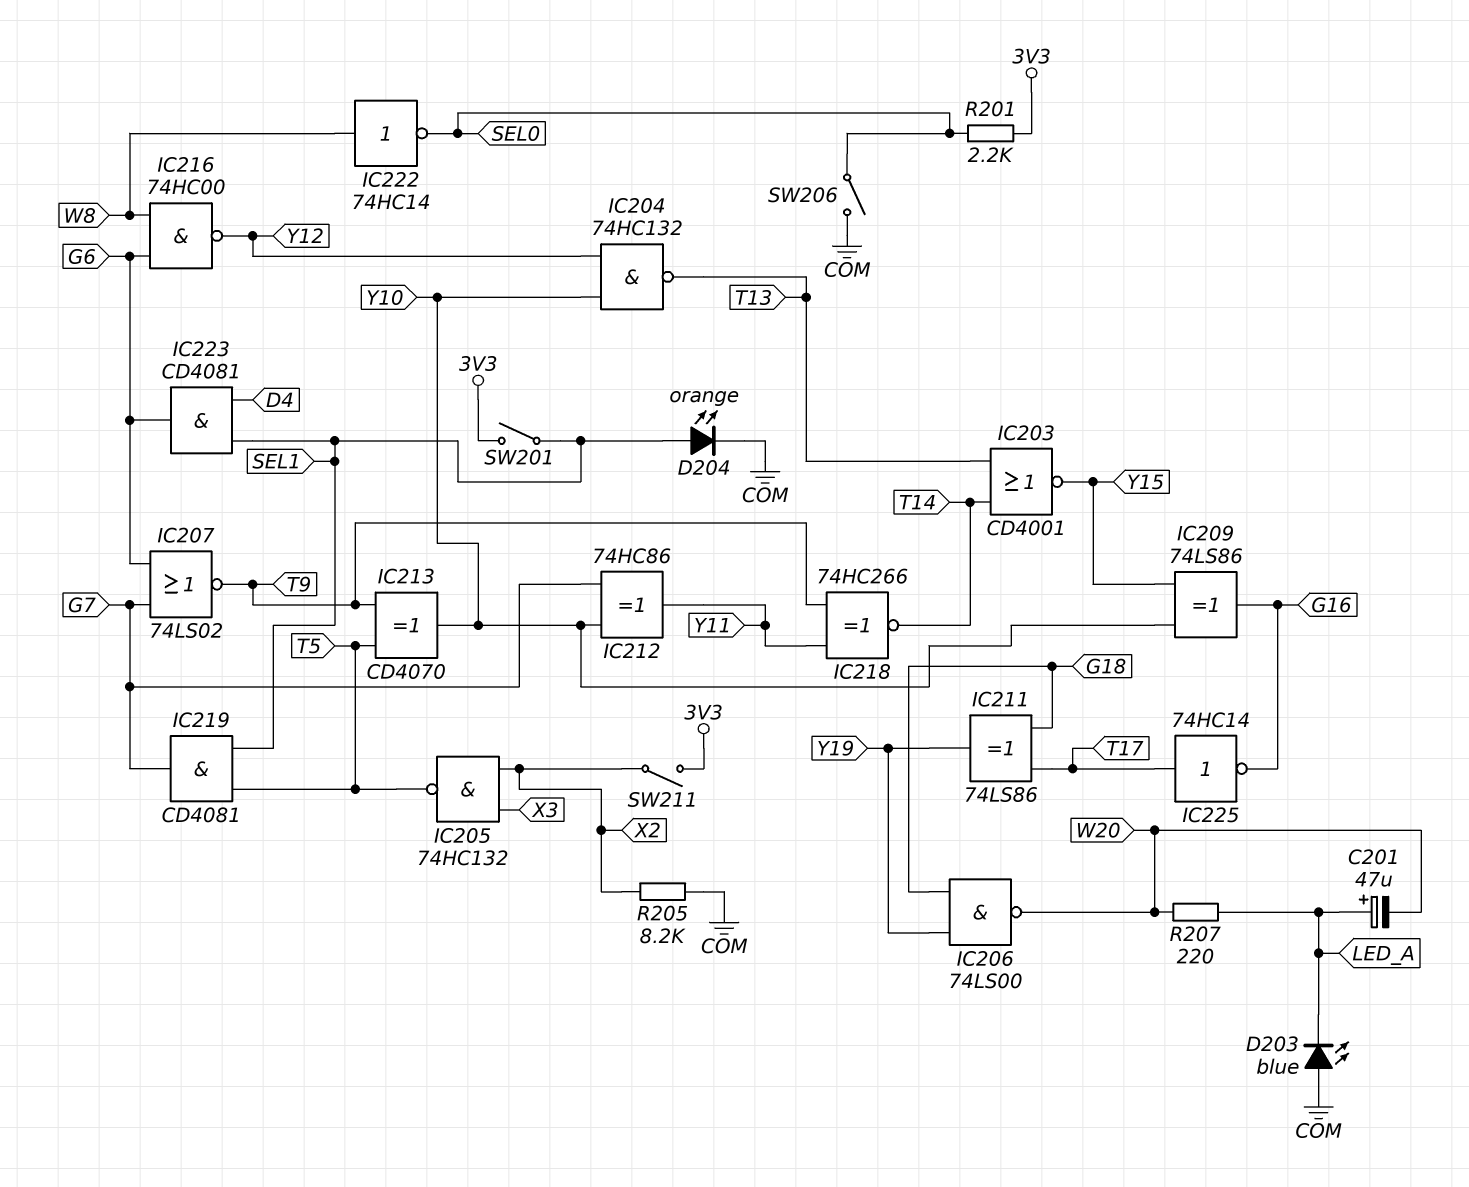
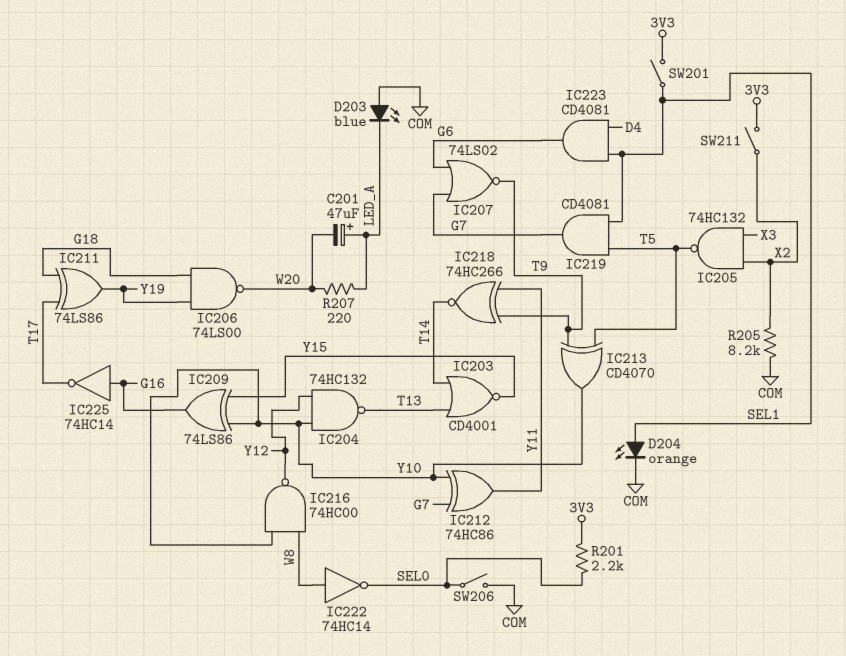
IC216: NAND 74HC00 (in G6, in W8, out Y12) -> NAND 74HC00 (in W8, in Y10, out Y12)
IC225: NOT 74HC14 (in T17, out G16) -> NOT 74HC14 (in G16, out T17)

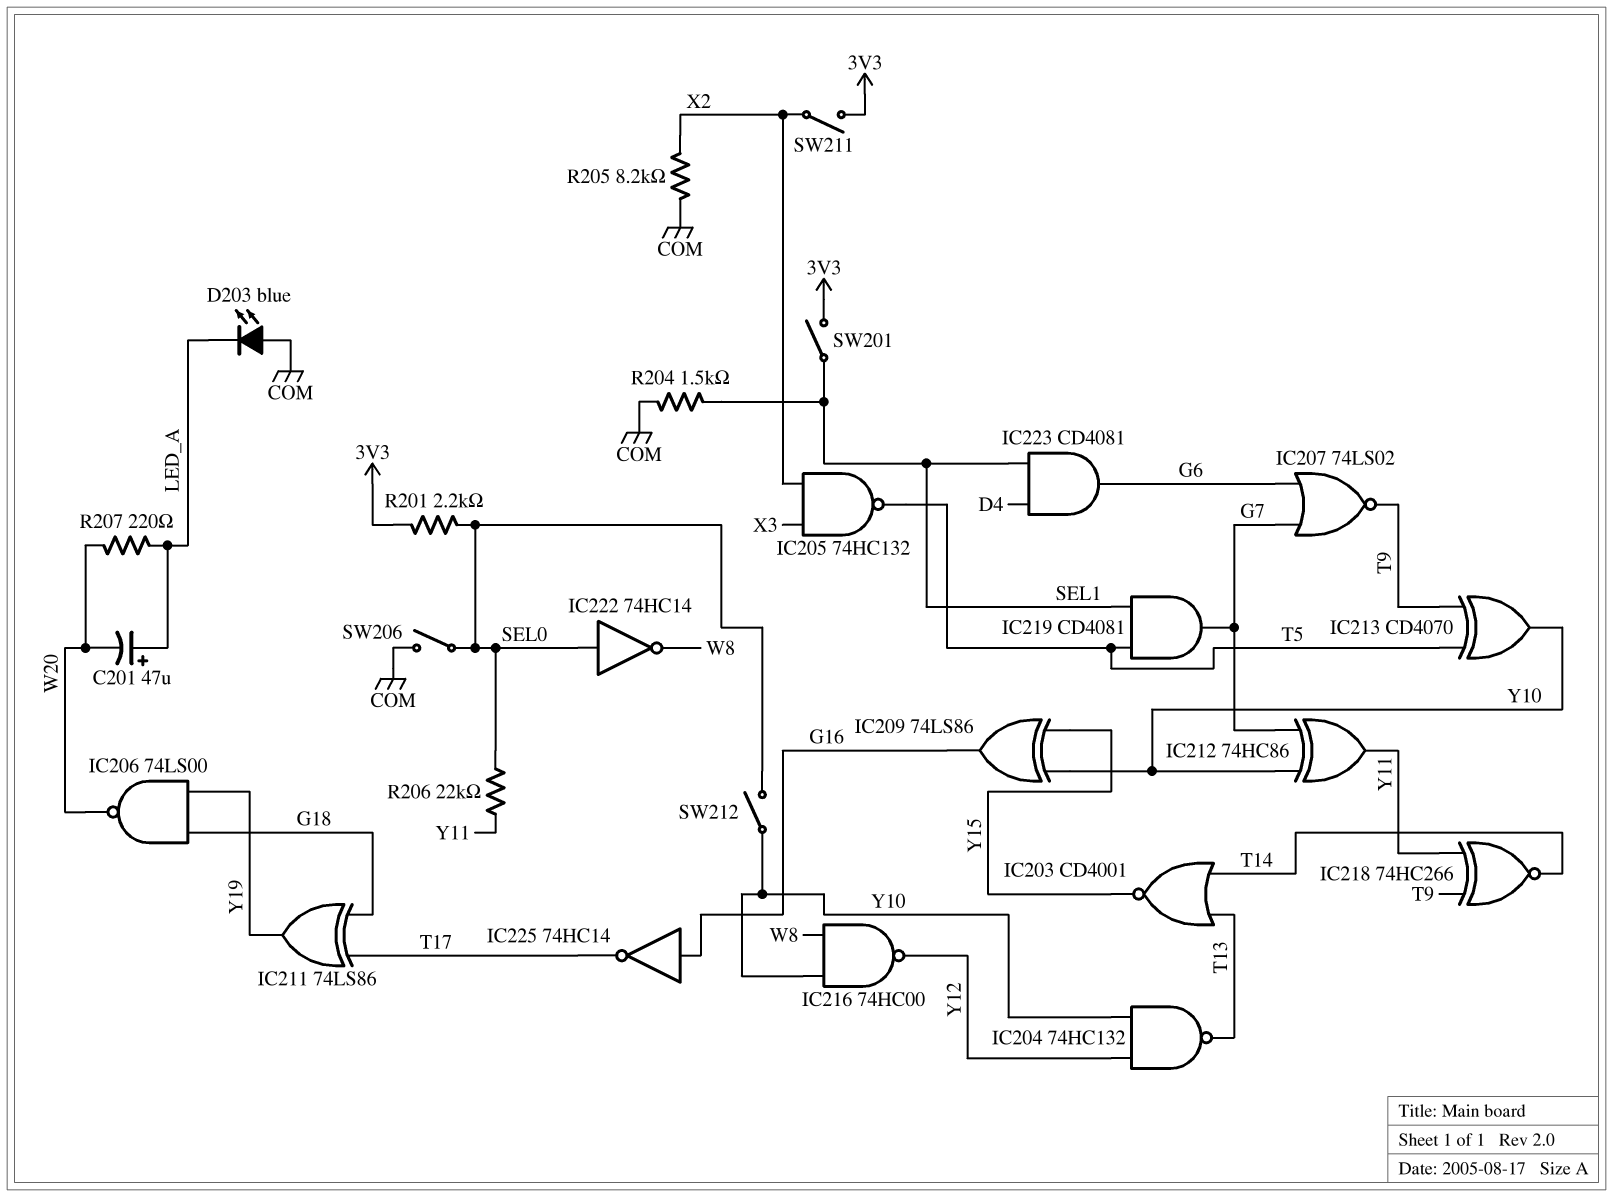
D204: LED orange (A SEL1, K COM) -> none
IC222: NOT 74HC14 (in W8, out SEL0) -> NOT 74HC14 (in SEL0, out W8)
R204: none -> 1.5k (COM, SEL1)
R206: none -> 22k (SEL0, Y11)
SW212: none -> switch (SEL0, Y10)

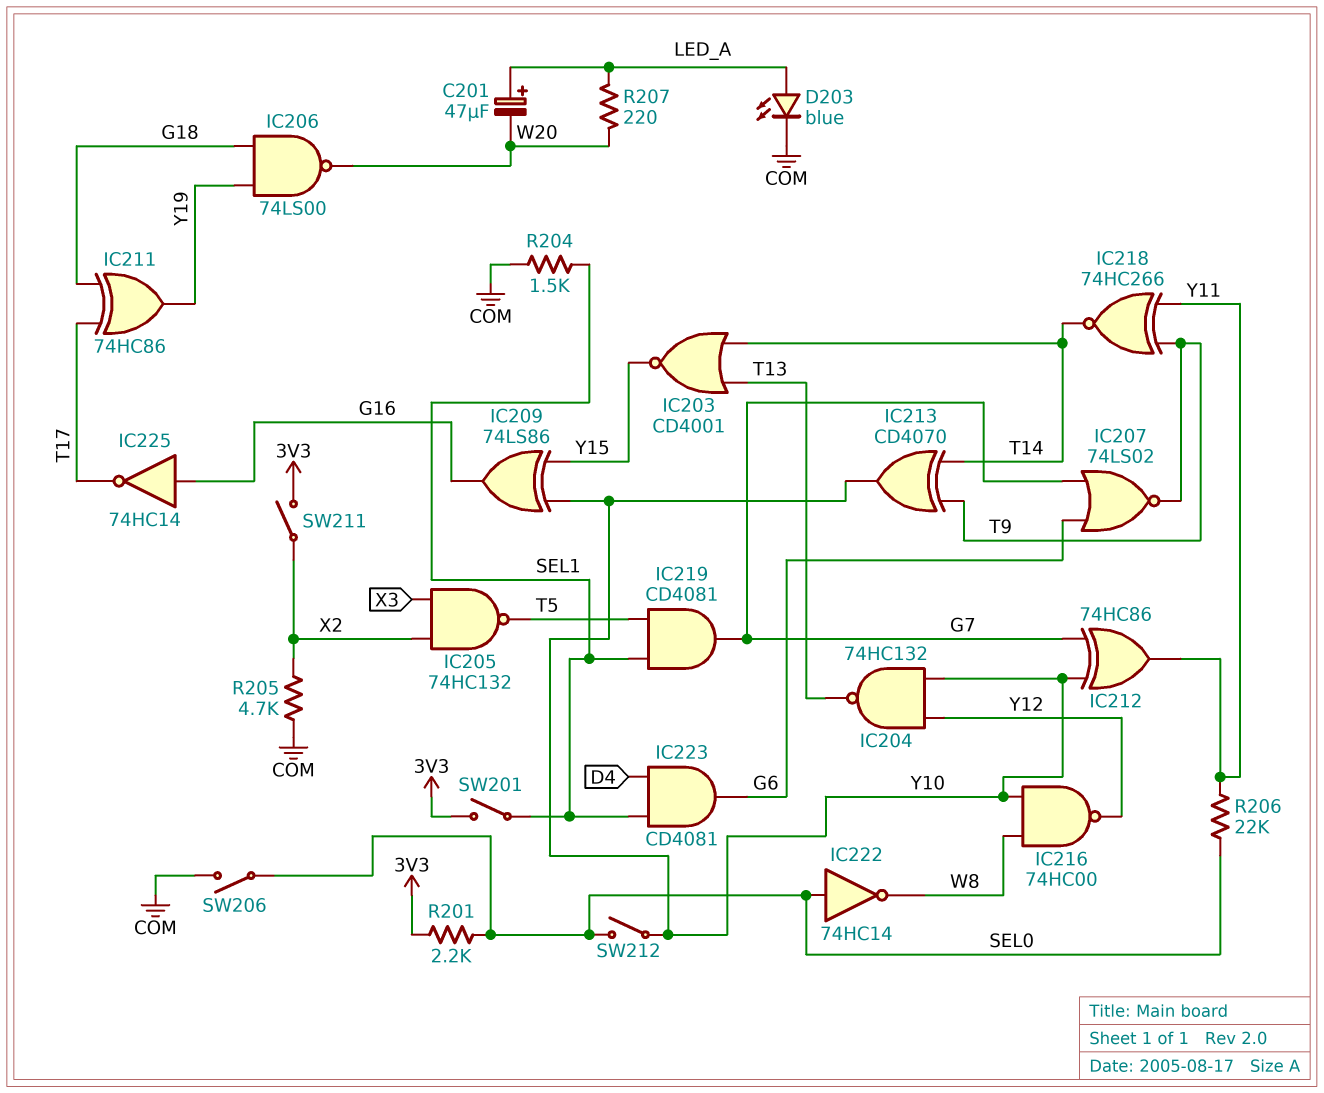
D203: LED blue (A COM, K LED_A) -> LED blue (A LED_A, K COM)
IC211: XOR 74LS86 (in G18, in T17, out Y19) -> XOR 74HC86 (in G18, in T17, out Y19)
IC213: XOR CD4070 (in T5, in T9, out Y10) -> XOR CD4070 (in T9, in T14, out Y10)
R205: 8.2k (COM, X2) -> 4.7k (COM, X2)

